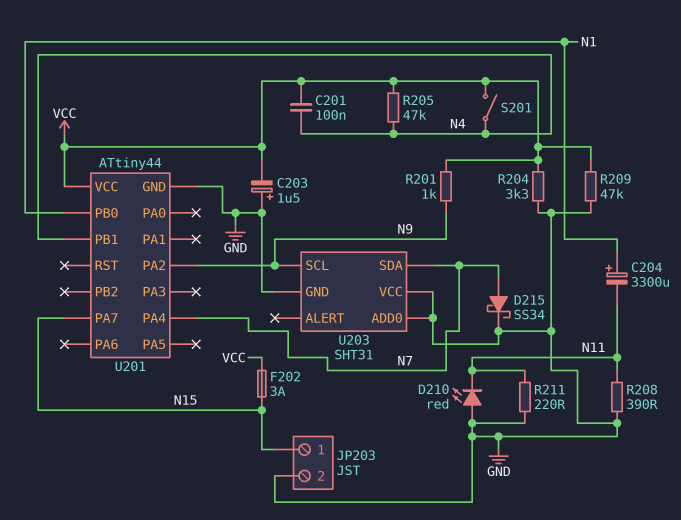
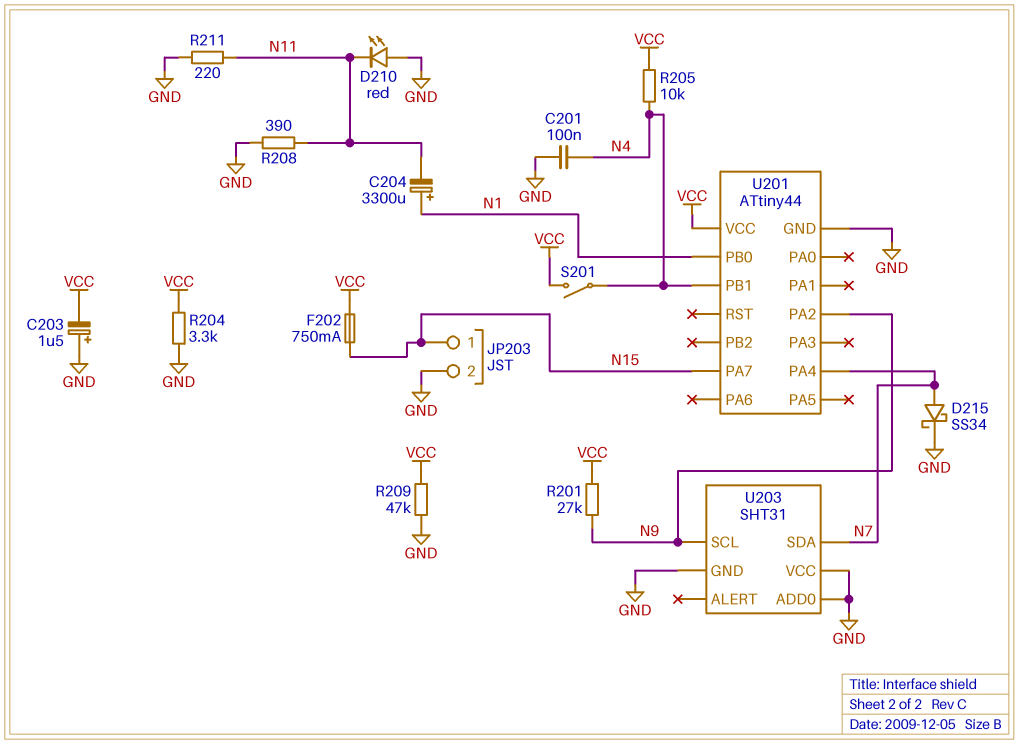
C201: 100nF (N4, VCC) -> 100nF (GND, N4)
F202: 3A (N15, VCC) -> 750mA (N15, VCC)
R201: 1k (N9, VCC) -> 27k (N9, VCC)
R205: 47k (N4, VCC) -> 10k (N4, VCC)

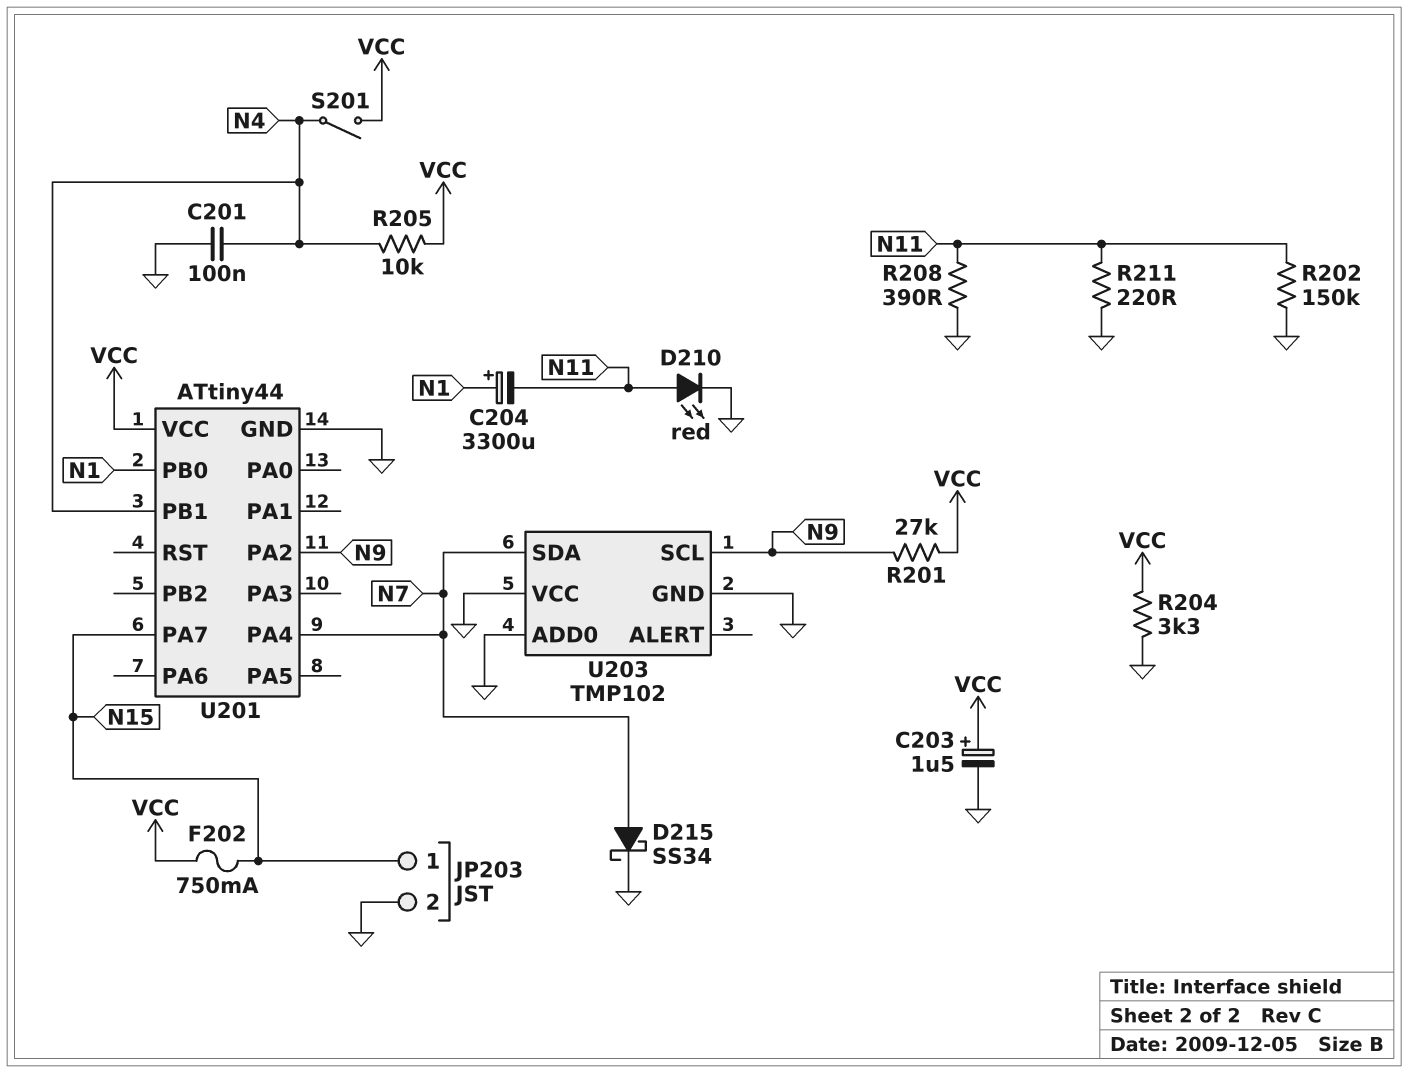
C203: 1.5uF (plus GND, minus VCC) -> 1.5uF (plus VCC, minus GND)
D210: LED red (A GND, K N11) -> LED red (A N11, K GND)
R202: none -> 150k (GND, N11)
R209: 47k (GND, VCC) -> none
U203: SHT31 -> TMP102

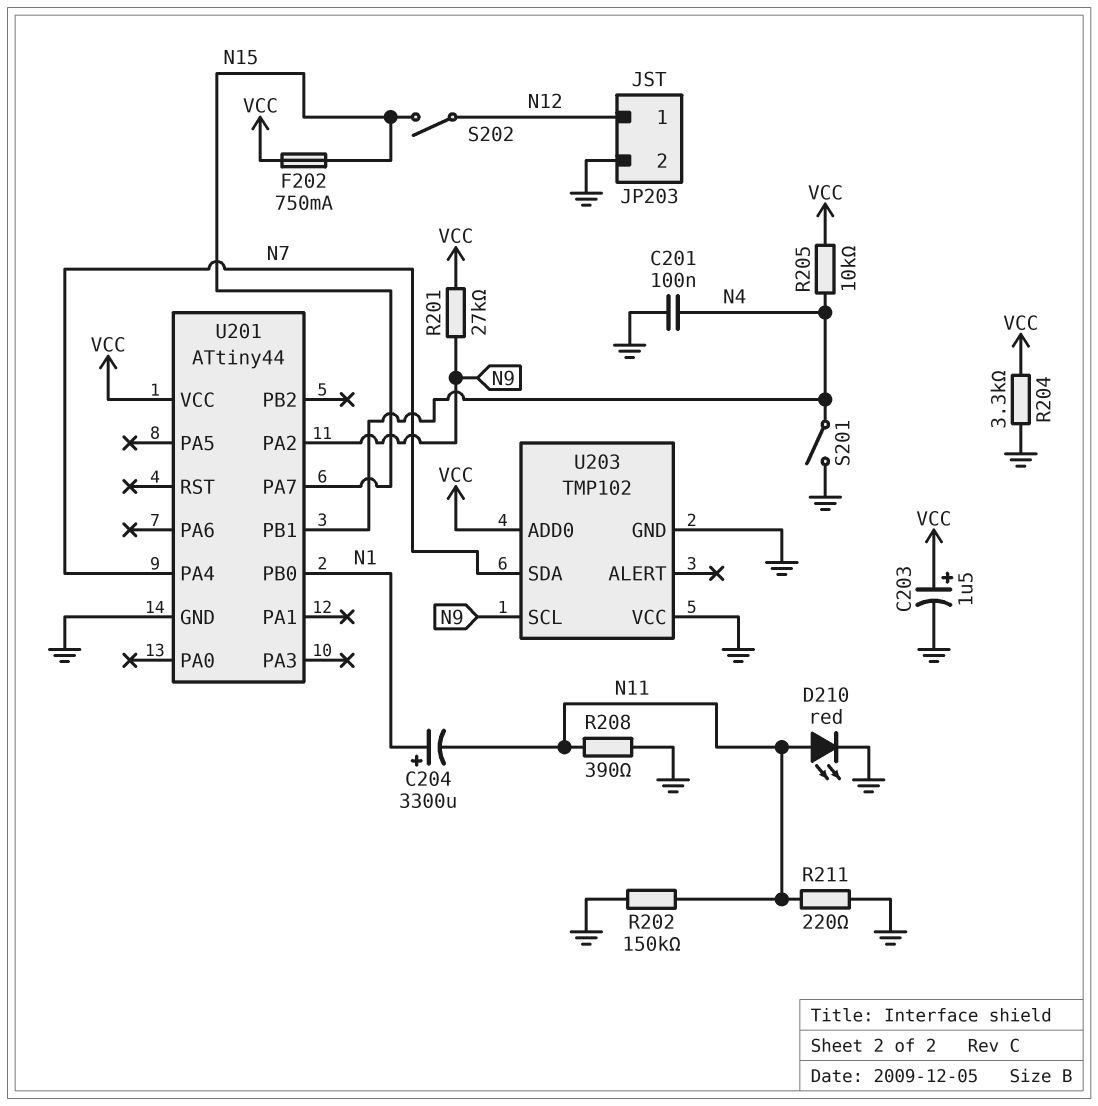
D215: schottky SS34 (A N7, K GND) -> none
JP203 pin 1: N15 -> N12
S201: switch (N4, VCC) -> switch (GND, N4)
S202: none -> switch (N12, N15)
U203 pin ADD0: GND -> VCC

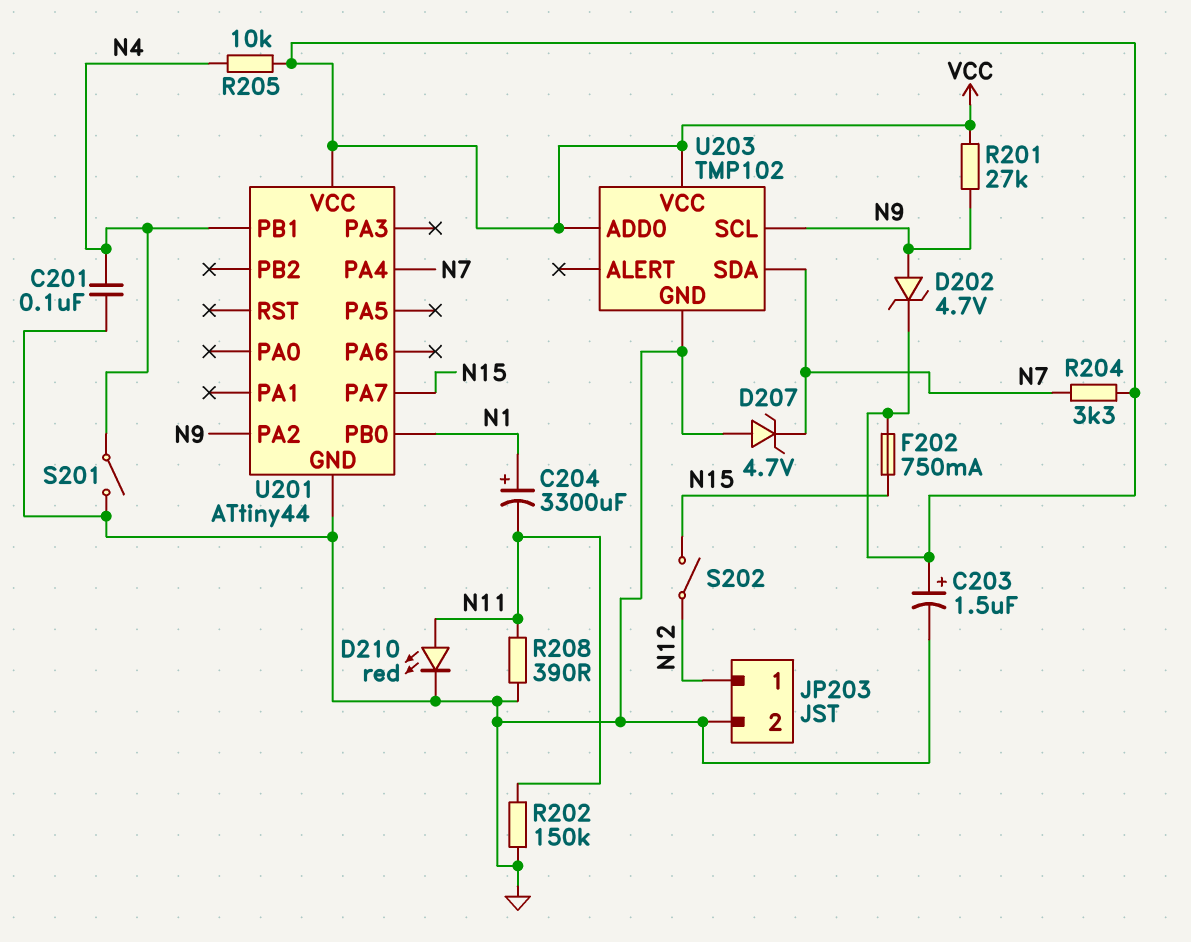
D202: none -> zener 4.7V (A N9, K VCC)
D207: none -> zener 4.7V (A GND, K N7)
R204: 3.3k (GND, VCC) -> 3.3k (N7, VCC)
R211: 220 (GND, N11) -> none
U203 pin VCC: GND -> VCC

